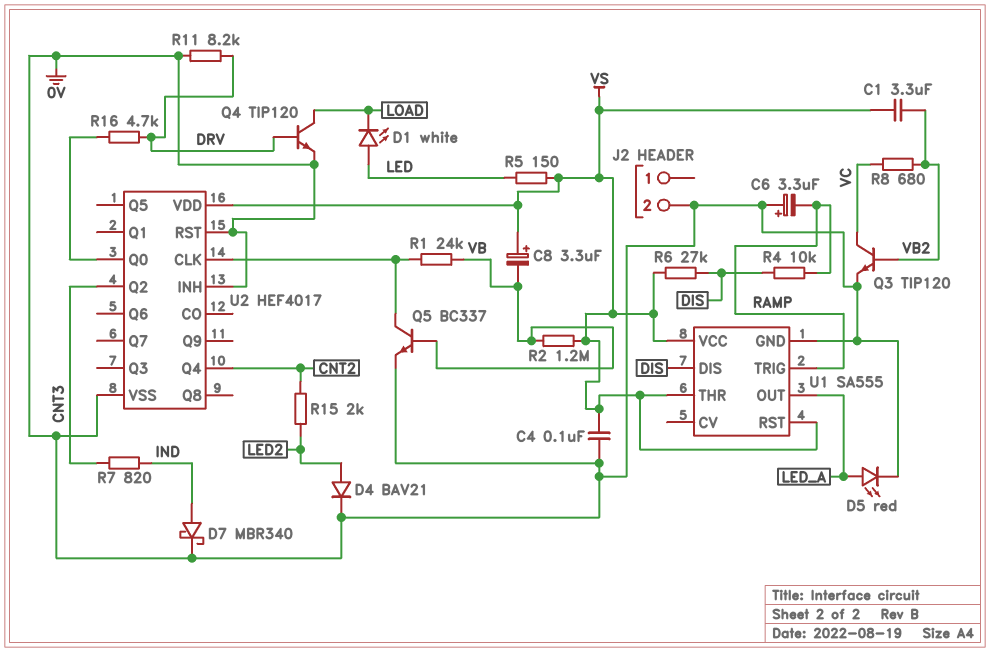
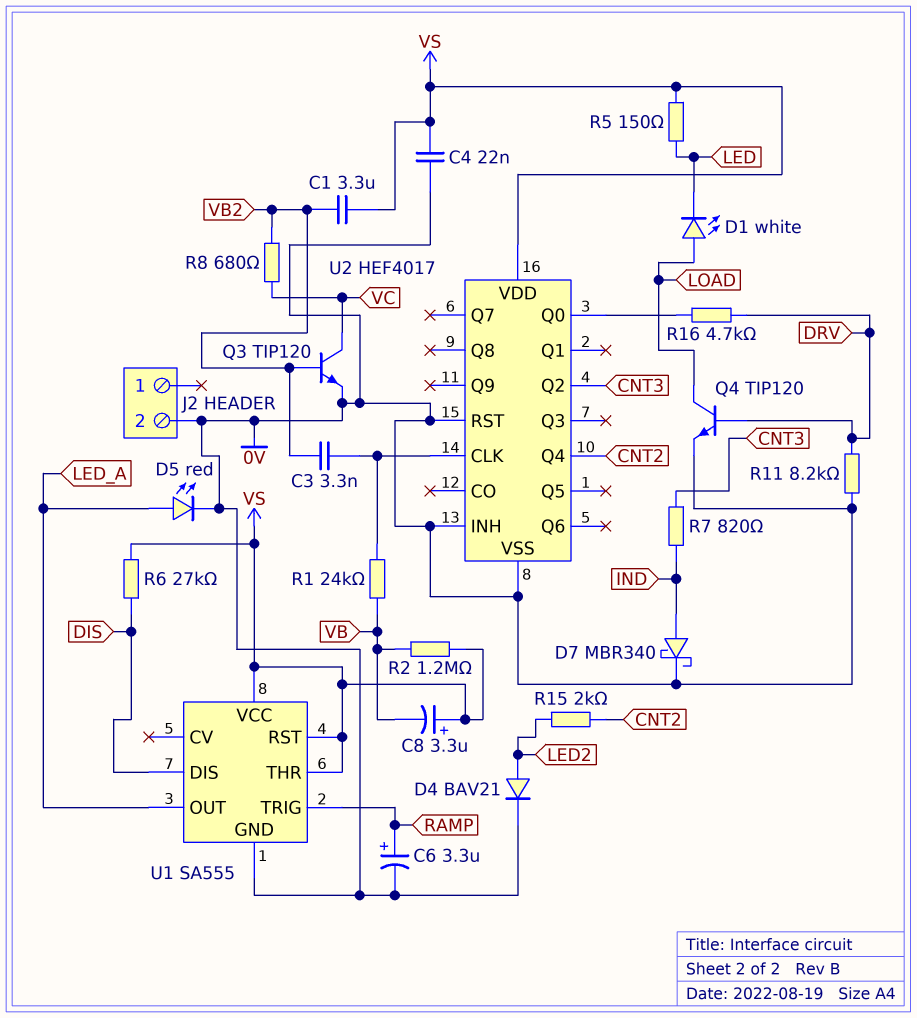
C3: none -> 3.3nF (U2/CLK, VB2)
C4: 100nF (0V, VS) -> 22nF (0V, VS)
C6: 3.3uF (plus 0V, minus RAMP) -> 3.3uF (plus RAMP, minus 0V)
D1: LED white (A LED, K LOAD) -> LED white (A LOAD, K LED)
Q5: NPN BC337 (B VB, C U2/CLK, E 0V) -> none
R4: 10k (DIS, RAMP) -> none

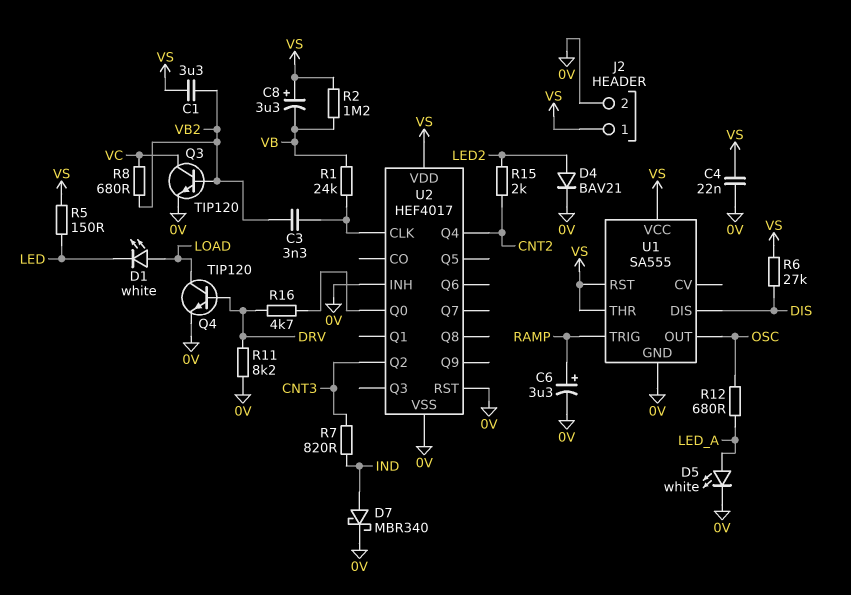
D5: LED red (A LED_A, K 0V) -> LED white (A LED_A, K 0V)
J2 pin 1: none -> VS
R12: none -> 680 (LED_A, OSC)
U1 pin OUT: LED_A -> OSC

